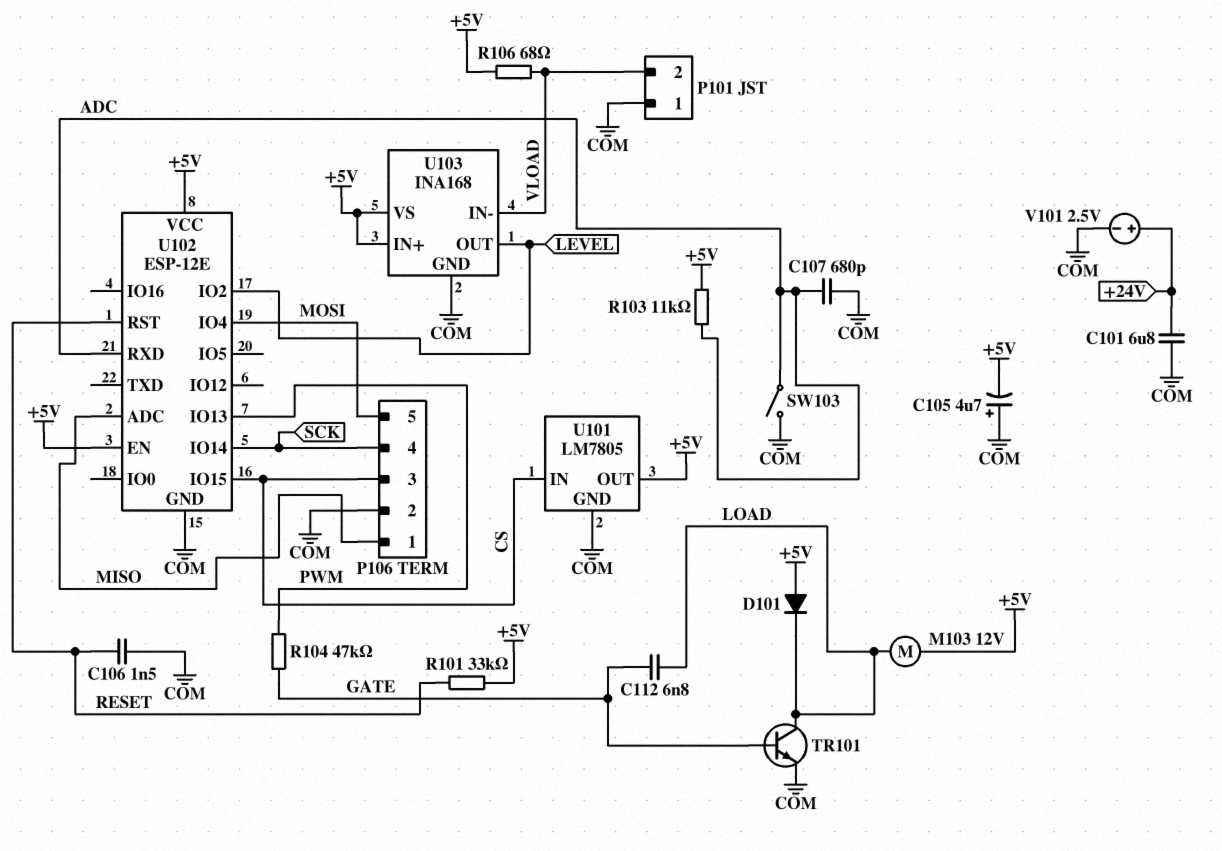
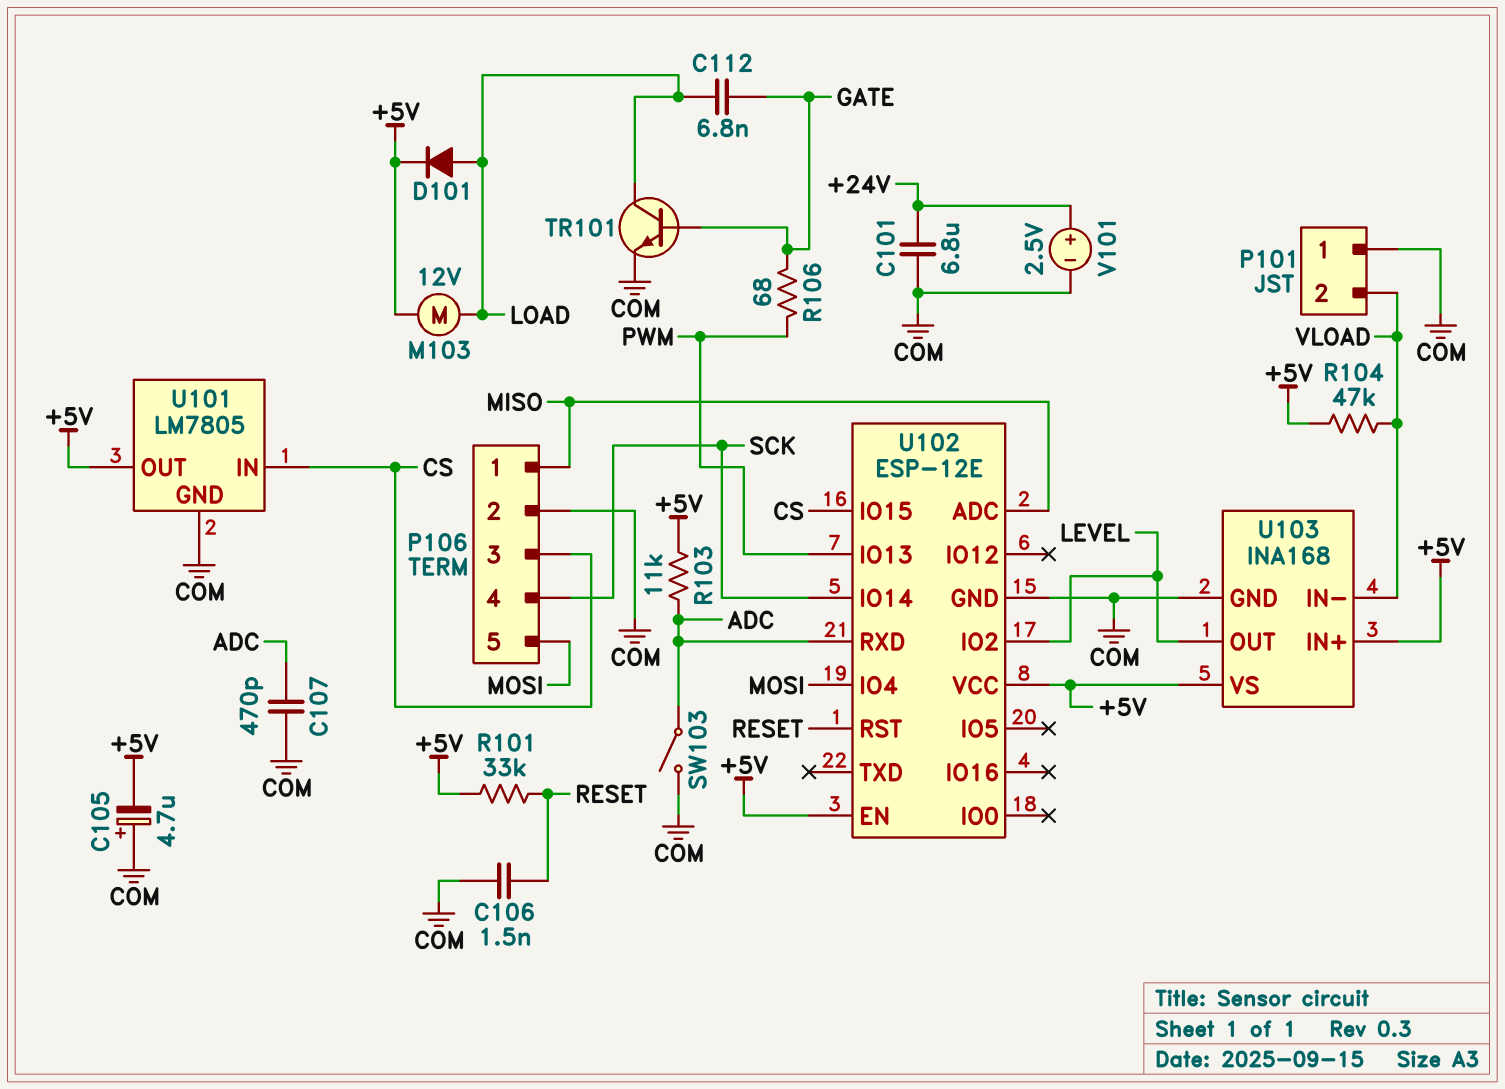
C107: 680pF (ADC, COM) -> 470pF (ADC, COM)
D101: diode (A +5V, K LOAD) -> diode (A LOAD, K +5V)
R104: 47k (GATE, PWM) -> 47k (+5V, VLOAD)
R106: 68 (+5V, VLOAD) -> 68 (GATE, PWM)

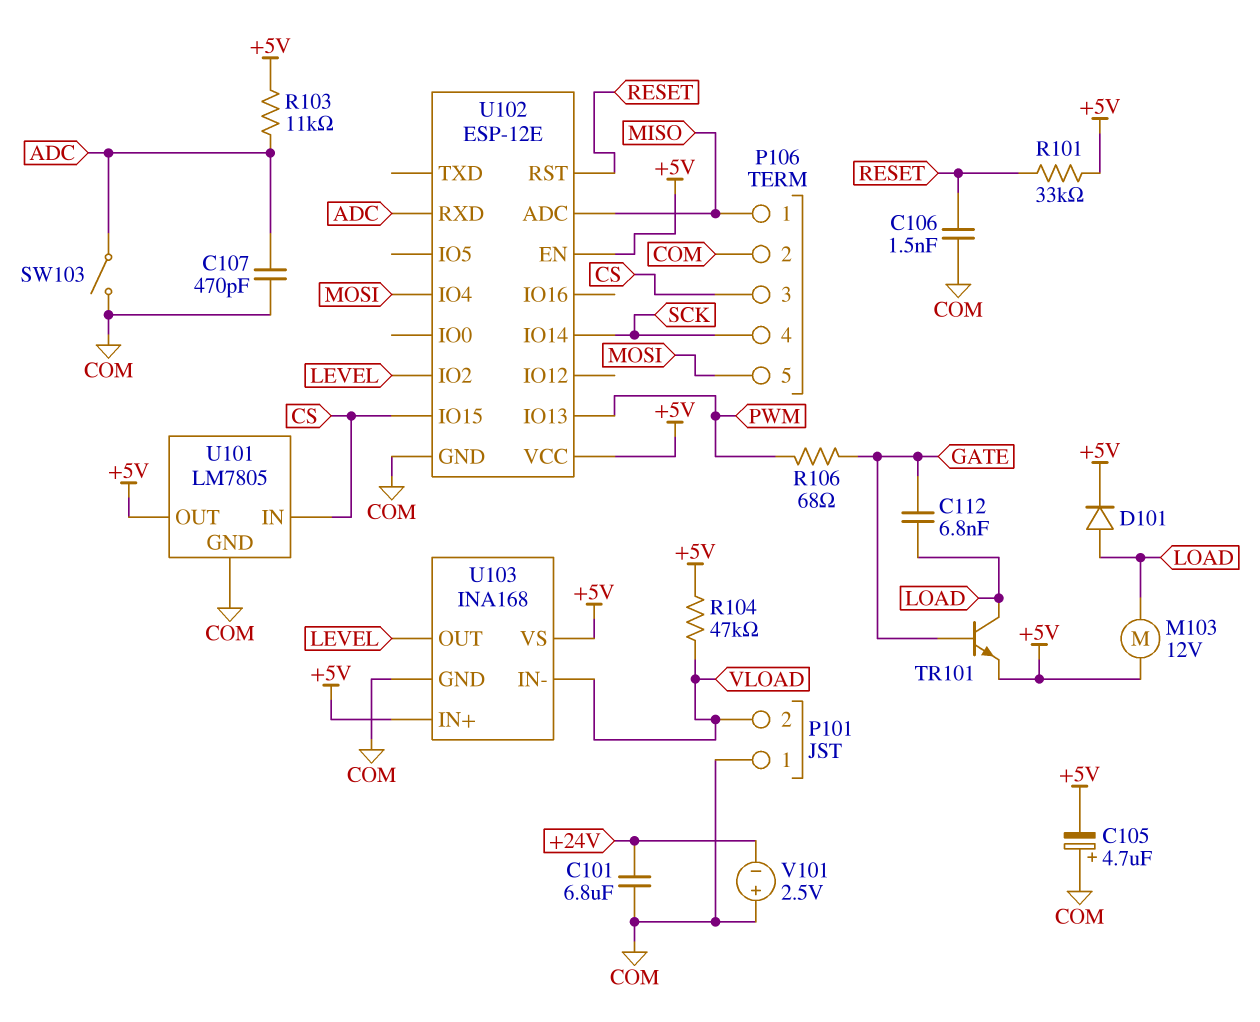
TR101: NPN (B GATE, C LOAD, E COM) -> NPN (B GATE, C LOAD, E +5V)
V101: 2.5V (plus +24V, minus COM) -> 2.5V (plus COM, minus +24V)

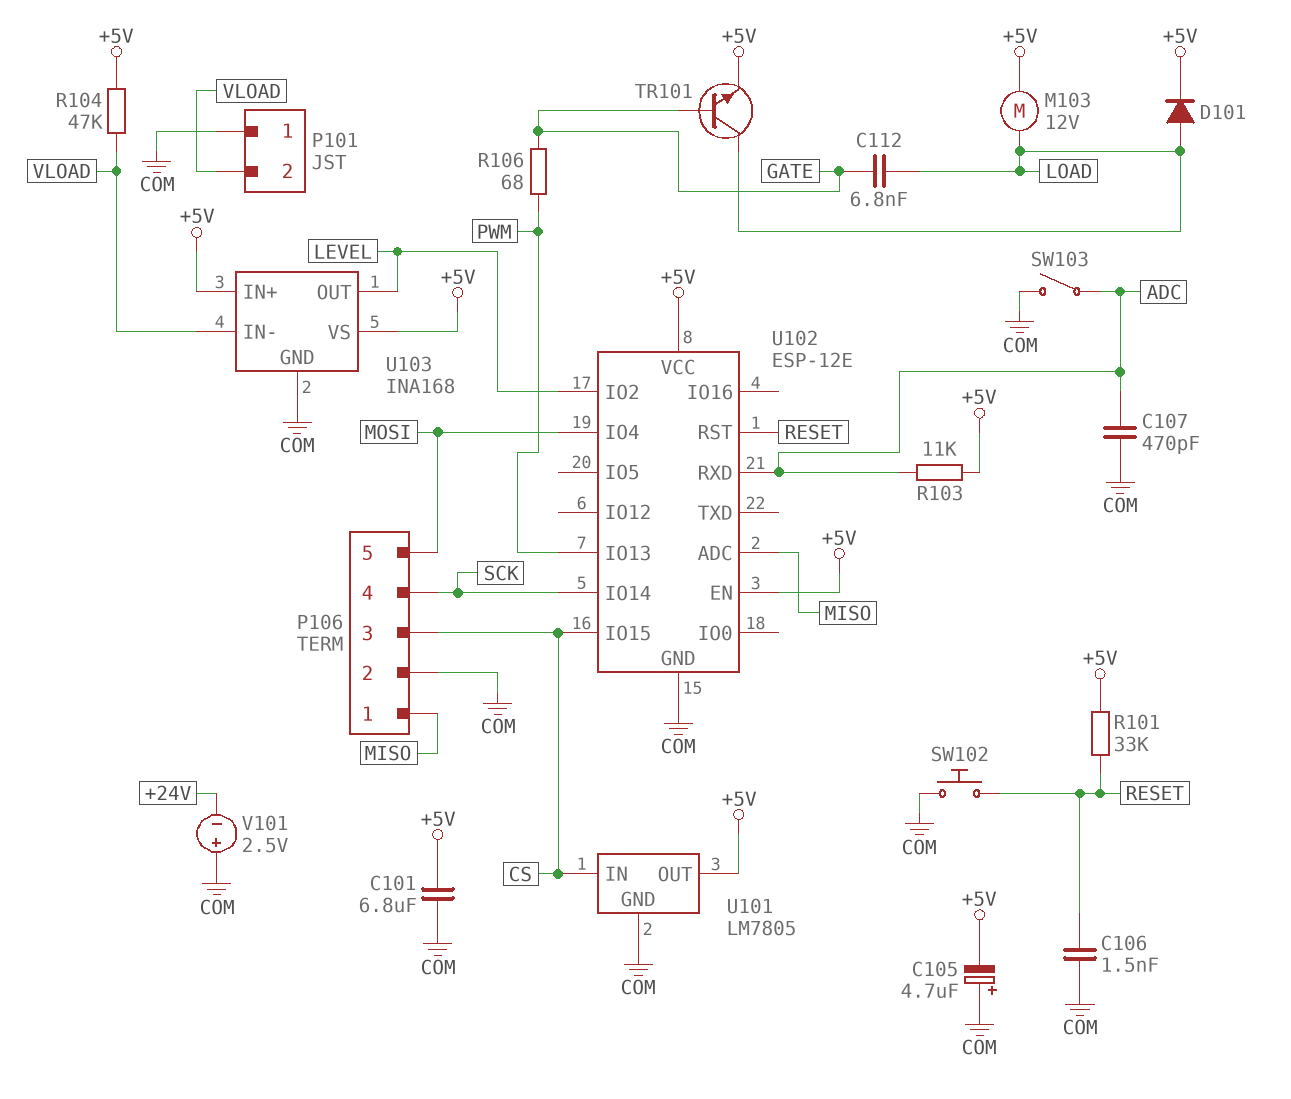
C101: 6.8uF (+24V, COM) -> 6.8uF (+5V, COM)
SW102: none -> button (COM, RESET)

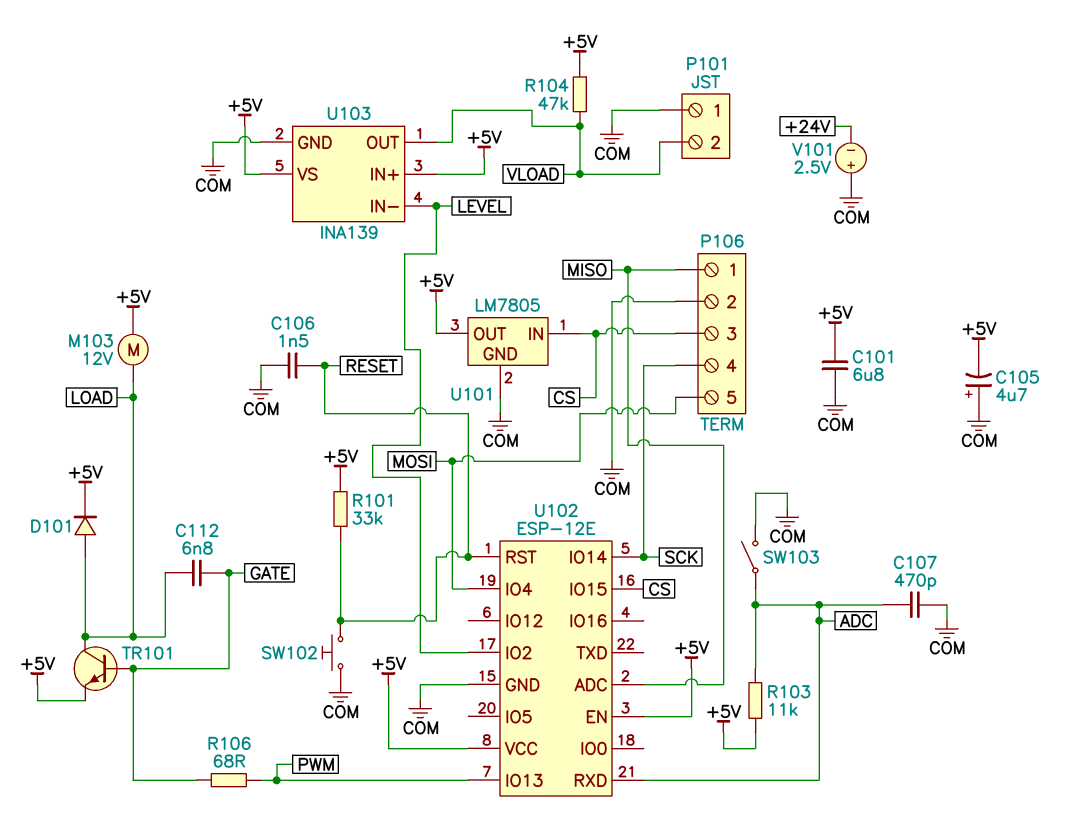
U103: INA168 -> INA139
U103 pin IN-: VLOAD -> LEVEL
U103 pin OUT: LEVEL -> VLOAD

